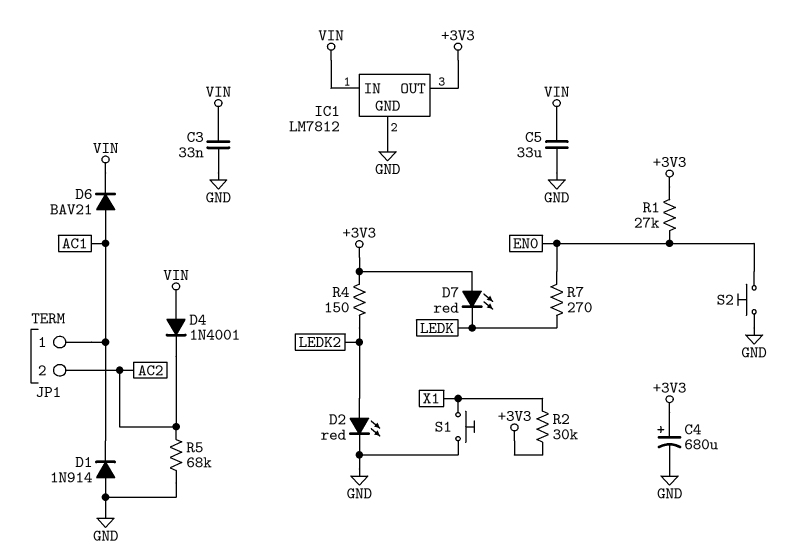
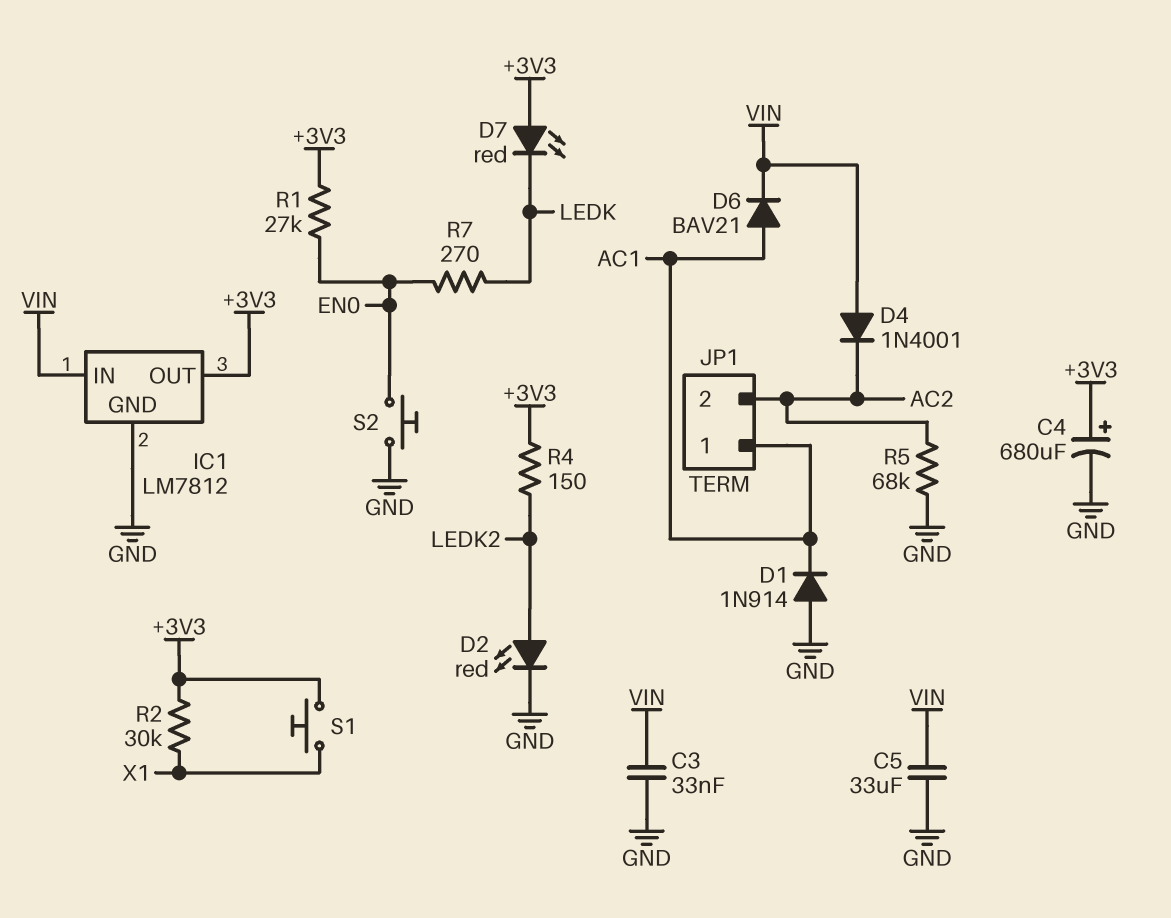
S1: button (GND, X1) -> button (+3V3, X1)

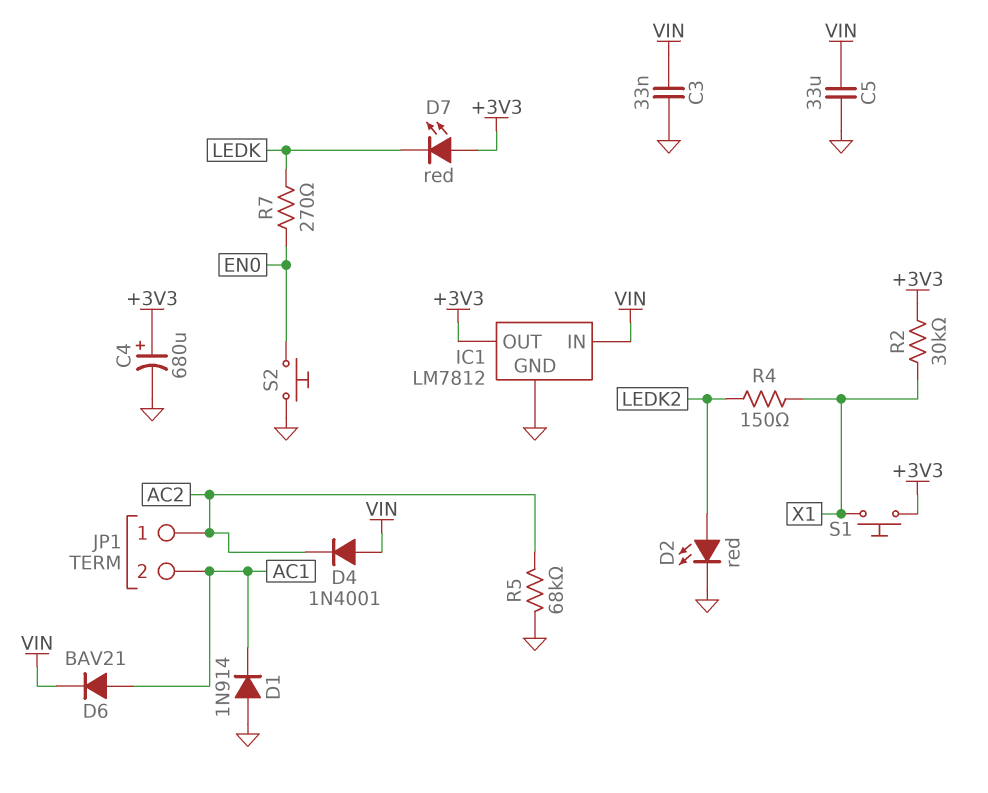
JP1 pin 1: AC1 -> AC2
JP1 pin 2: AC2 -> AC1
R1: 27k (+3V3, EN0) -> none
R4: 150 (+3V3, LEDK2) -> 150 (LEDK2, X1)

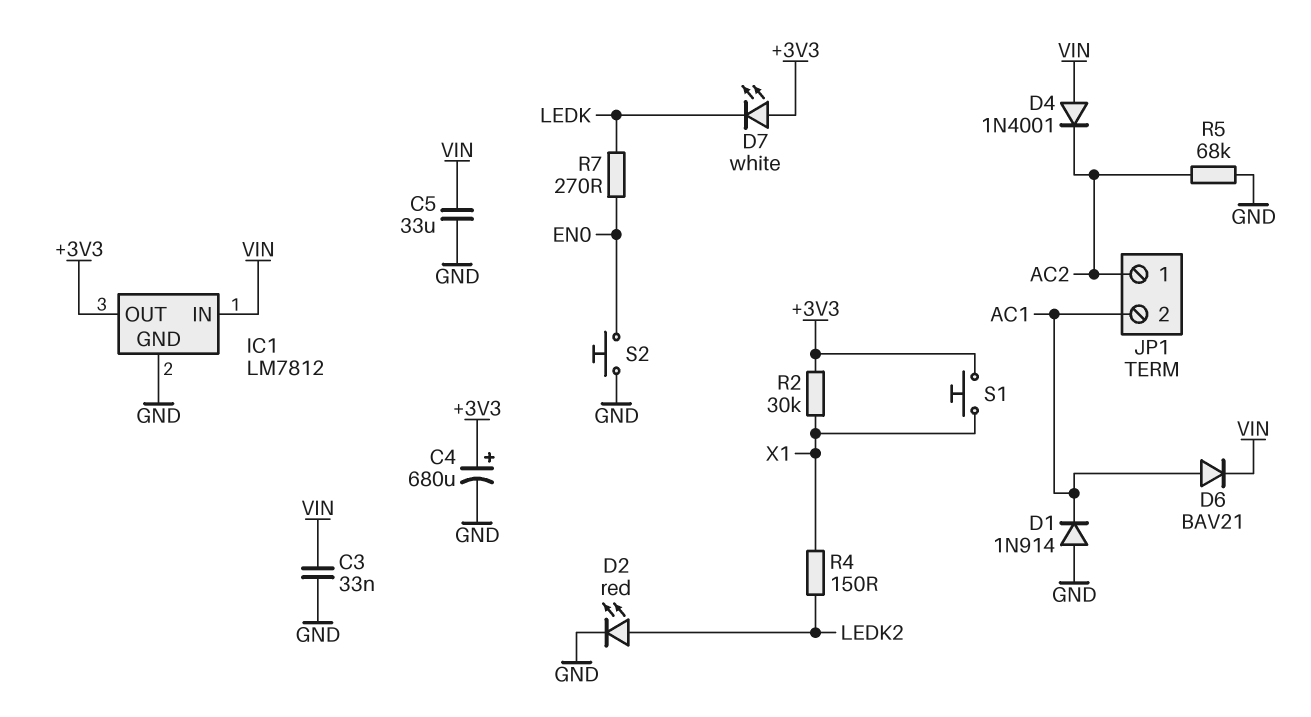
D7: LED red (A +3V3, K LEDK) -> LED white (A +3V3, K LEDK)

